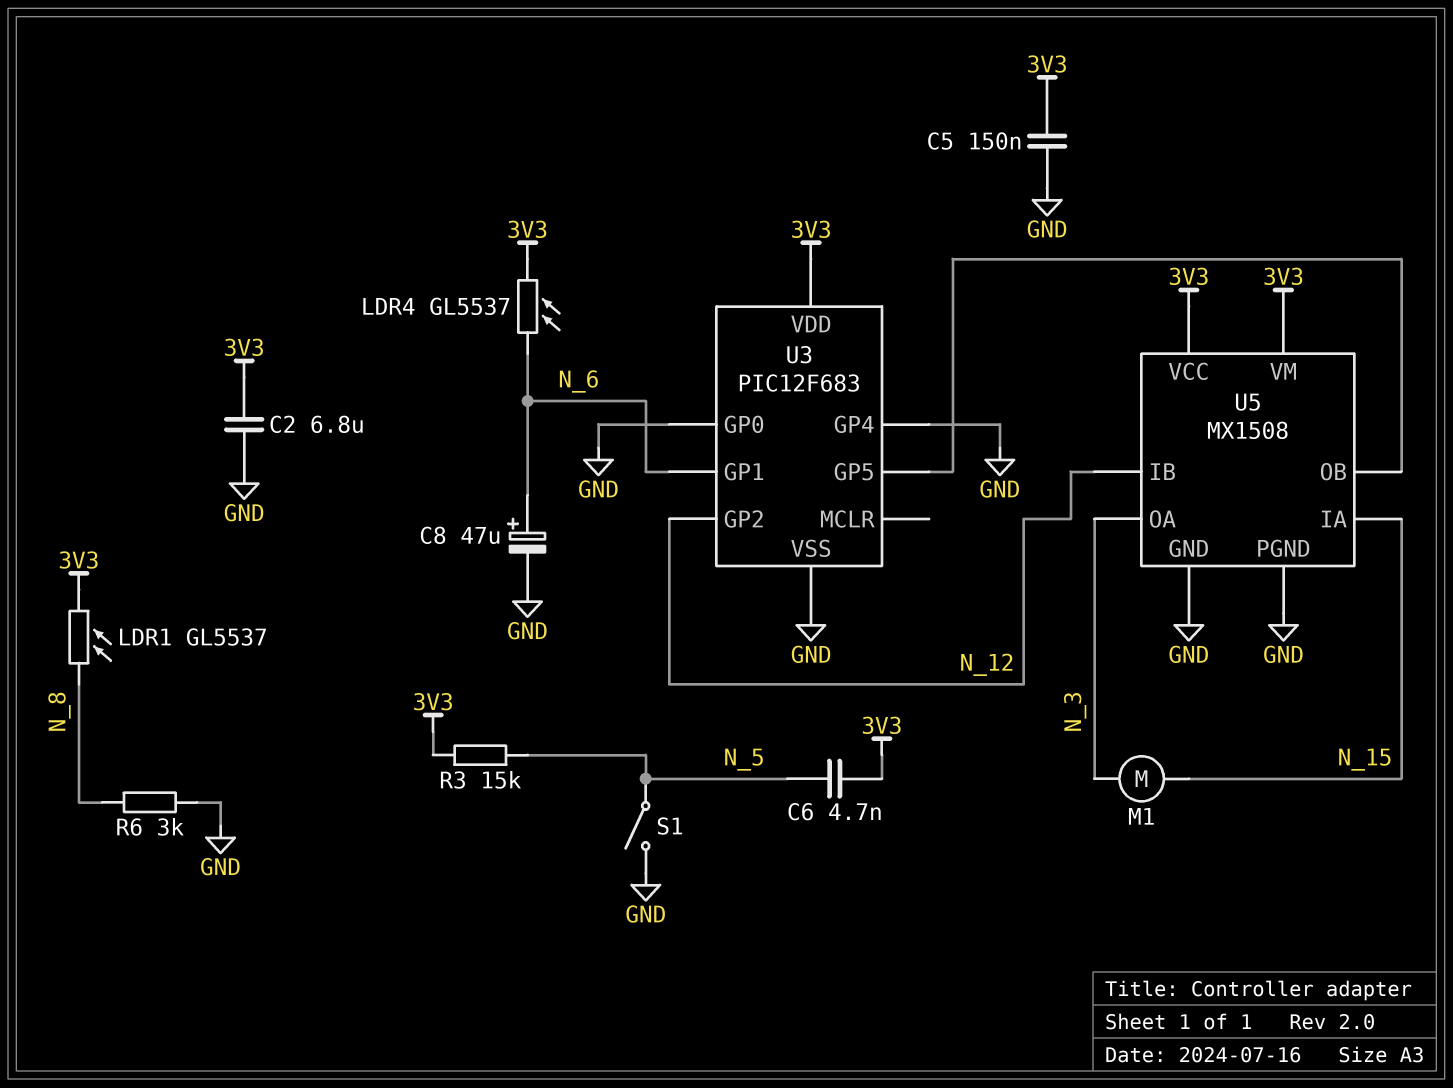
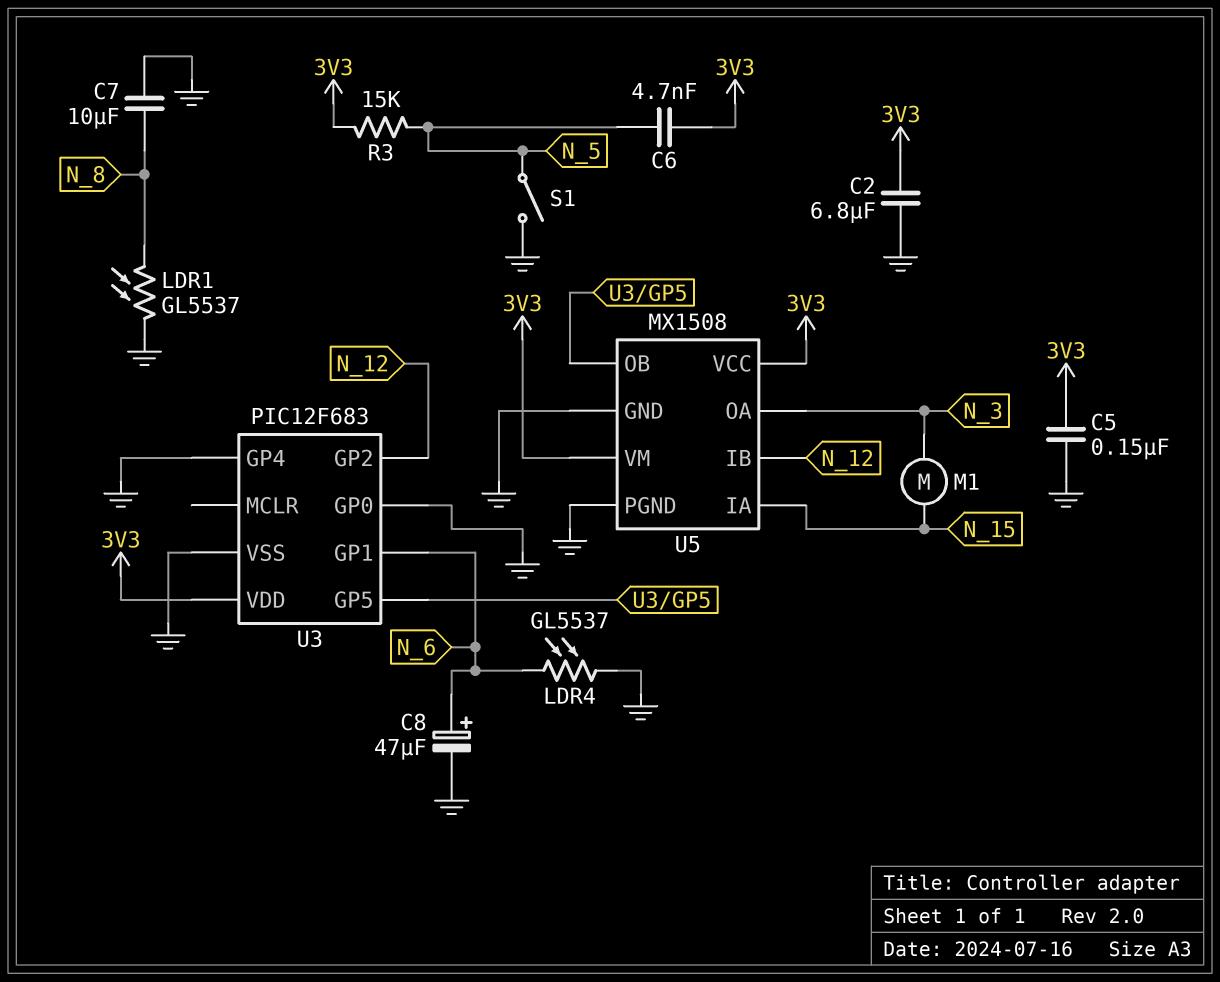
C7: none -> 10uF (GND, N_8)
LDR1: GL5537 (3V3, N_8) -> GL5537 (GND, N_8)
LDR4: GL5537 (3V3, N_6) -> GL5537 (GND, N_6)
R6: 3k (GND, N_8) -> none

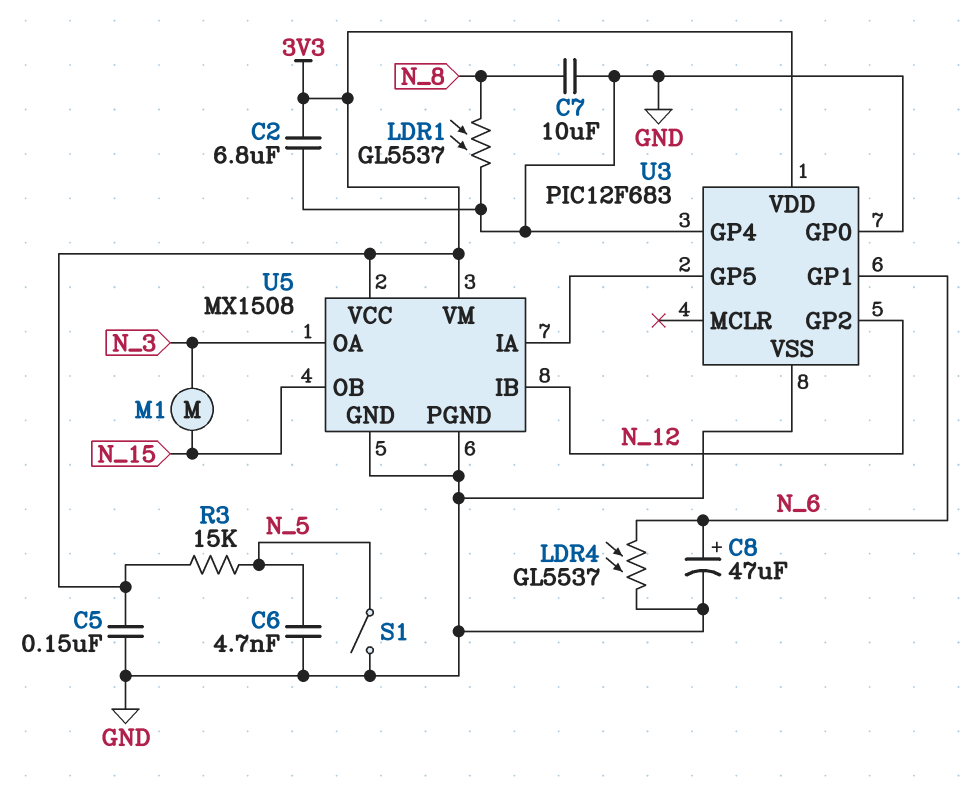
C6: 4.7nF (3V3, N_5) -> 4.7nF (GND, N_5)
U5 pin IA: N_15 -> U3/GP5
U5 pin OB: U3/GP5 -> N_15

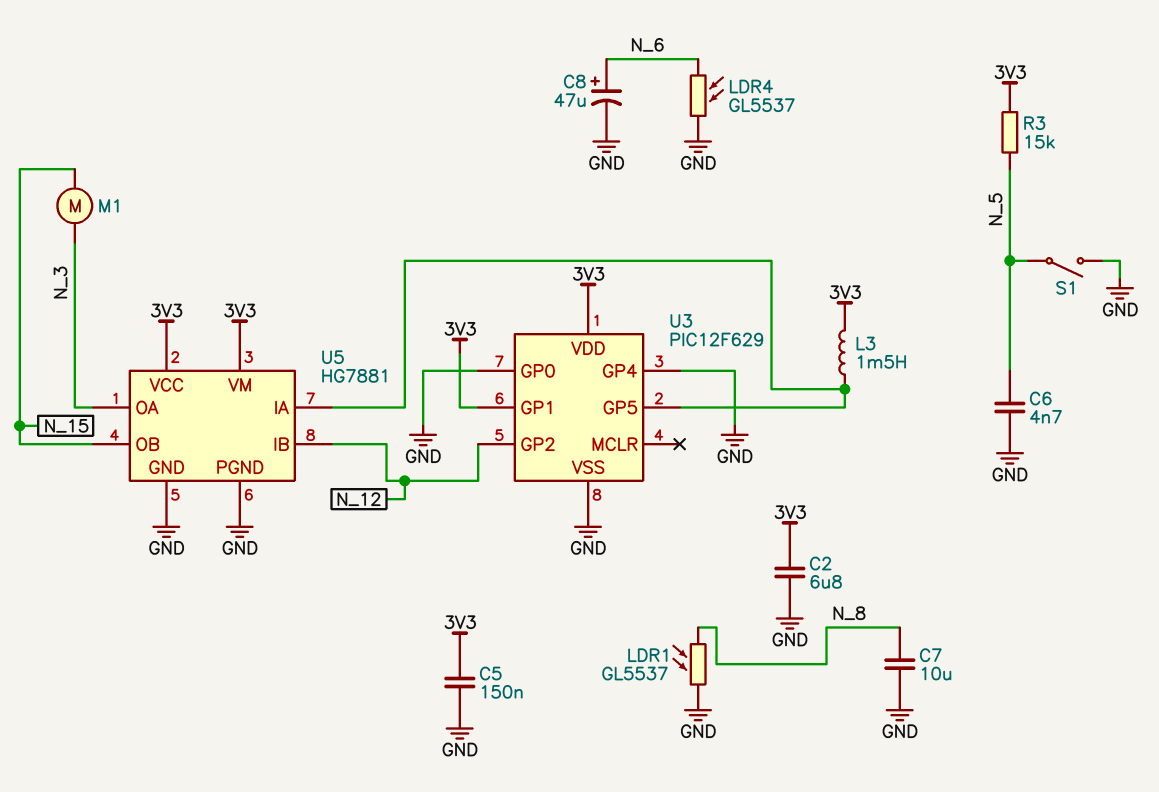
L3: none -> 1.5mH (3V3, U3/GP5)
U3: PIC12F683 -> PIC12F629
U3 pin GP1: N_6 -> 3V3
U5: MX1508 -> HG7881

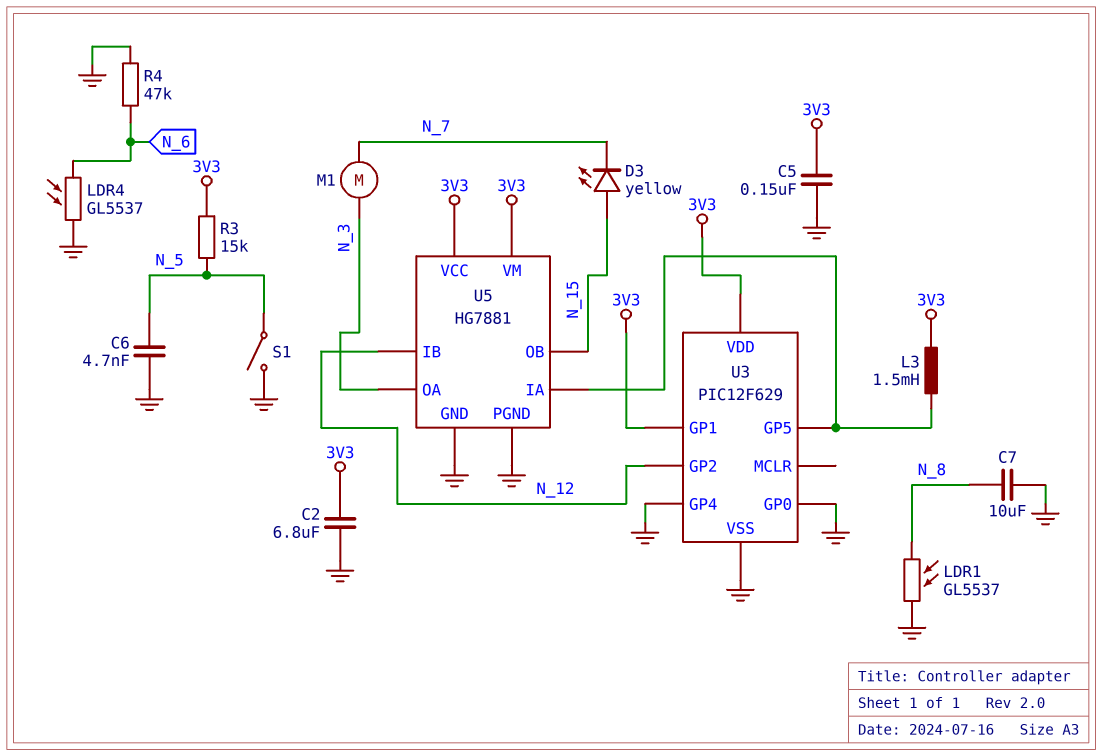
C8: 47uF (plus N_6, minus GND) -> none
D3: none -> LED yellow (A N_15, K N_7)
M1: motor (N_3, N_15) -> motor (N_3, N_7)
R4: none -> 47k (GND, N_6)

